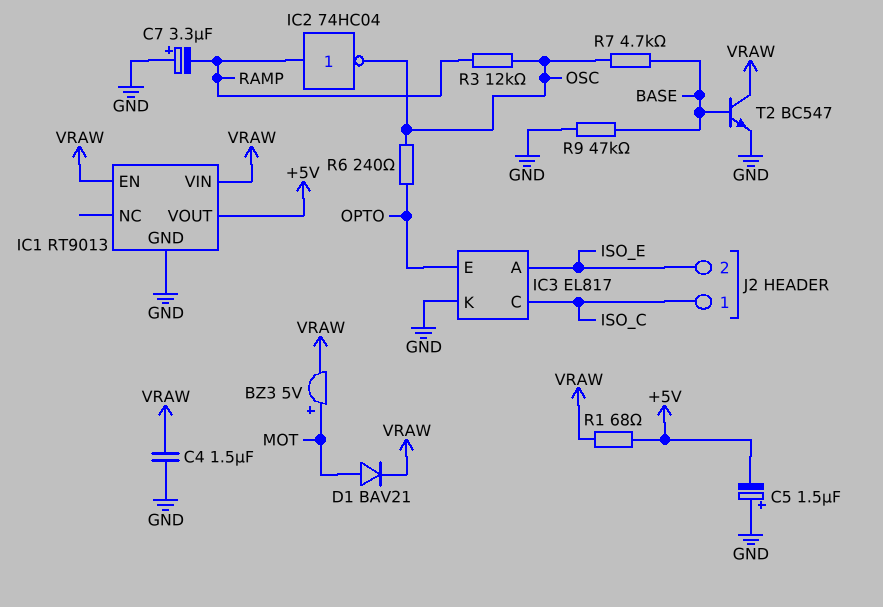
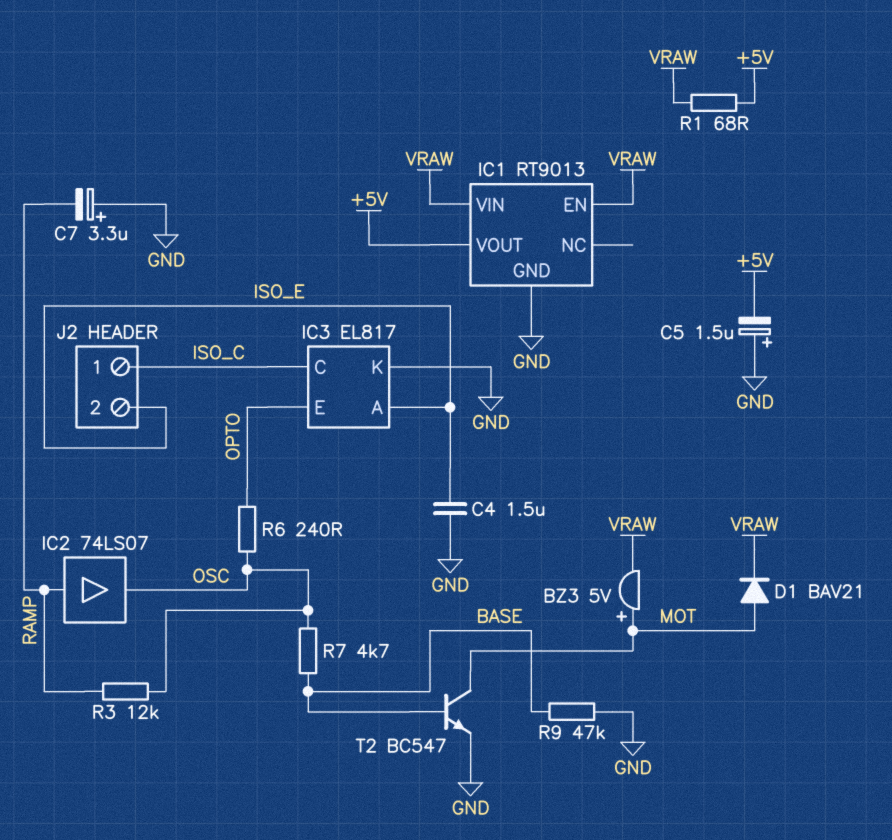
C4: 1.5uF (GND, VRAW) -> 1.5uF (GND, ISO_E)
IC2: NOT 74HC04 (in RAMP, out OSC) -> buffer 74LS07 (in RAMP, out OSC)
T2: NPN BC547 (B BASE, C VRAW, E GND) -> NPN BC547 (B BASE, C MOT, E GND)

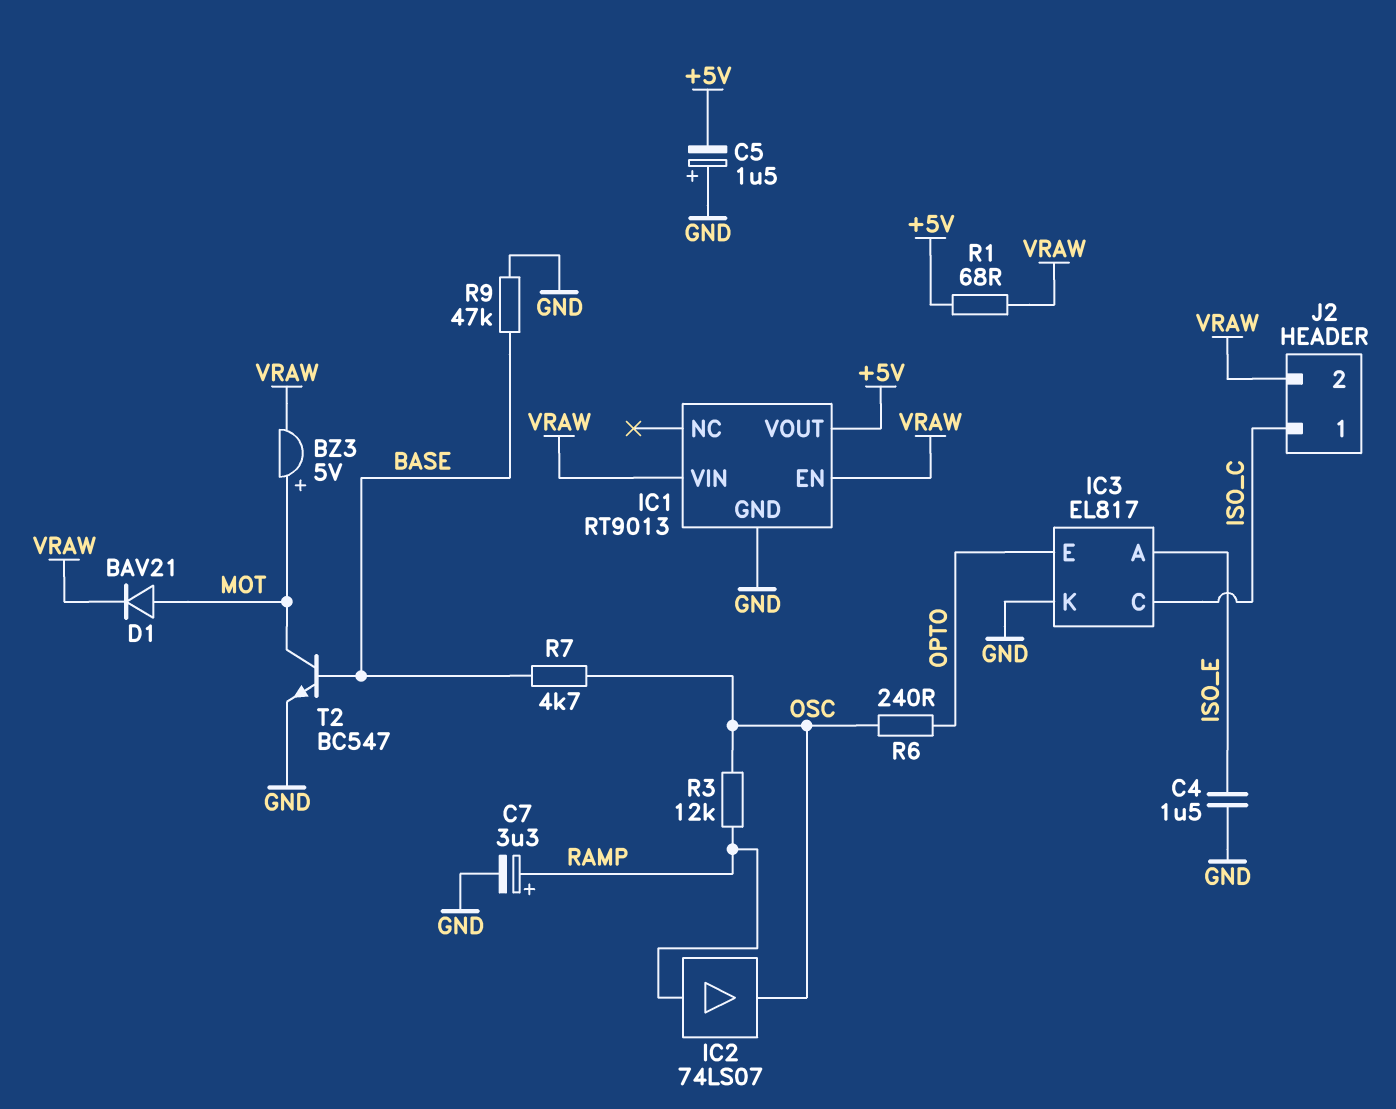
C7: 3.3uF (plus GND, minus RAMP) -> 3.3uF (plus RAMP, minus GND)
J2 pin 2: ISO_E -> VRAW

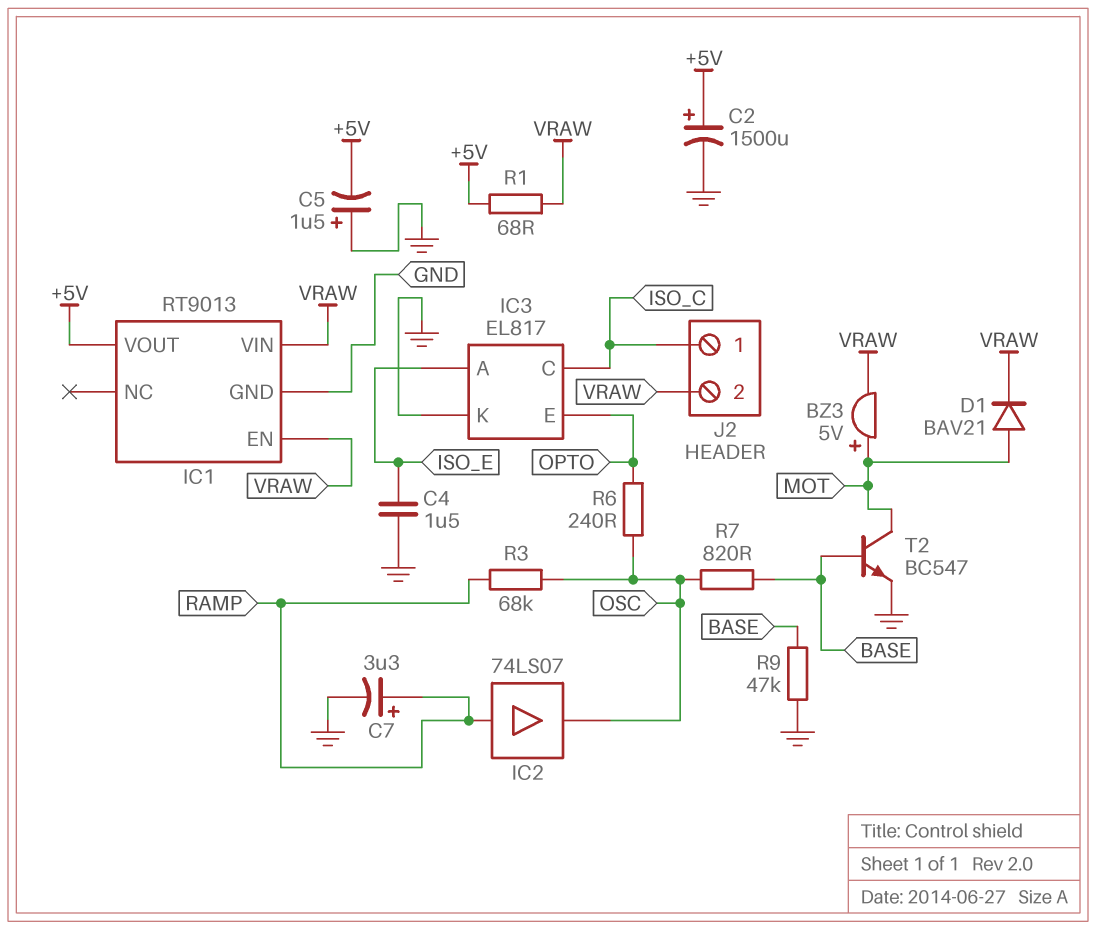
C2: none -> 1500uF (plus +5V, minus GND)
R3: 12k (OSC, RAMP) -> 68k (OSC, RAMP)
R7: 4.7k (BASE, OSC) -> 820 (BASE, OSC)

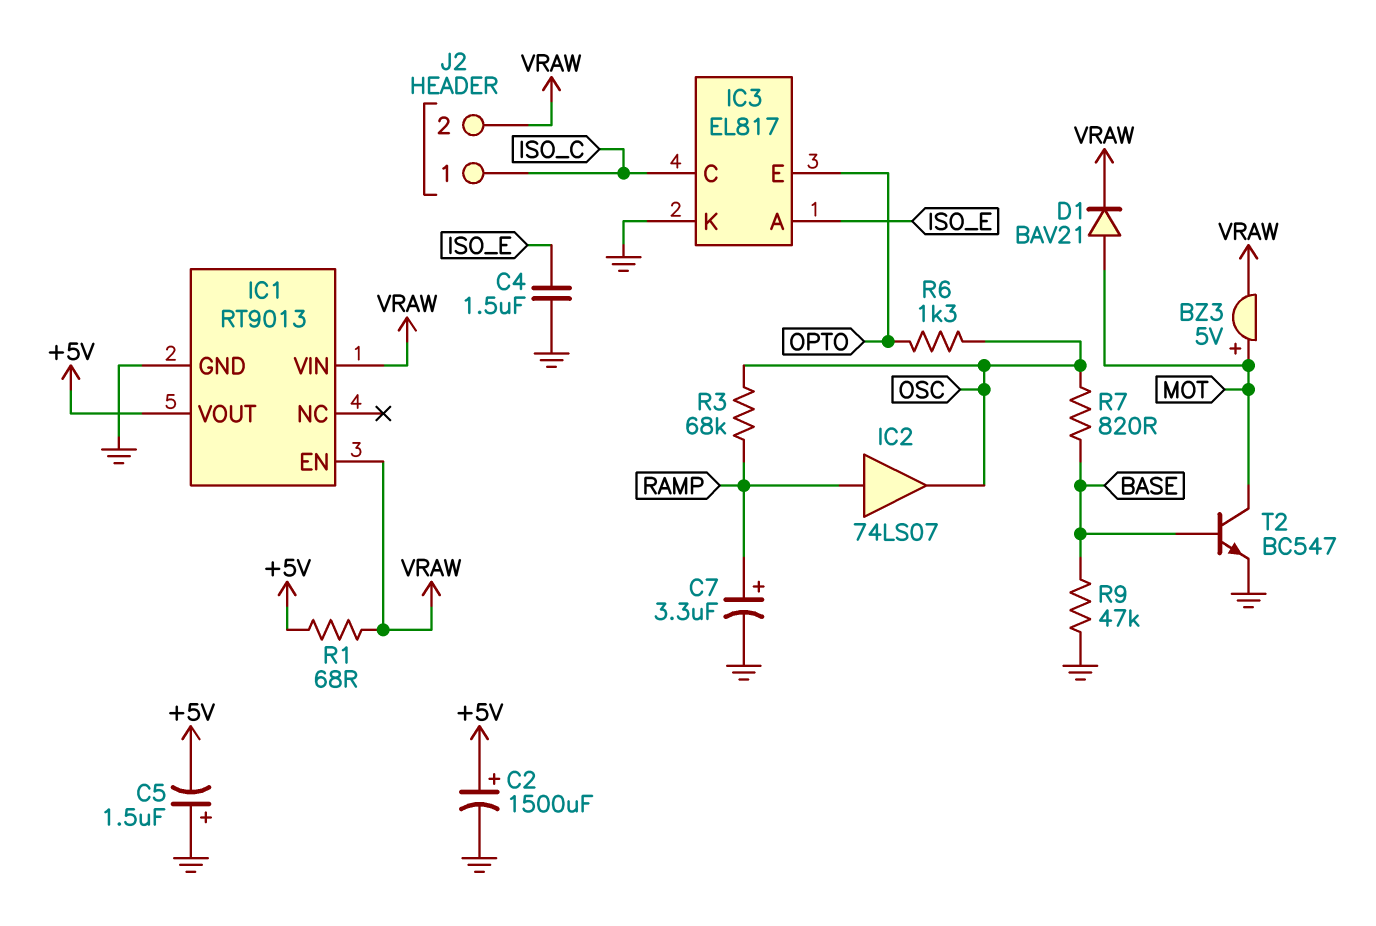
R6: 240 (OPTO, OSC) -> 1.3k (OPTO, OSC)

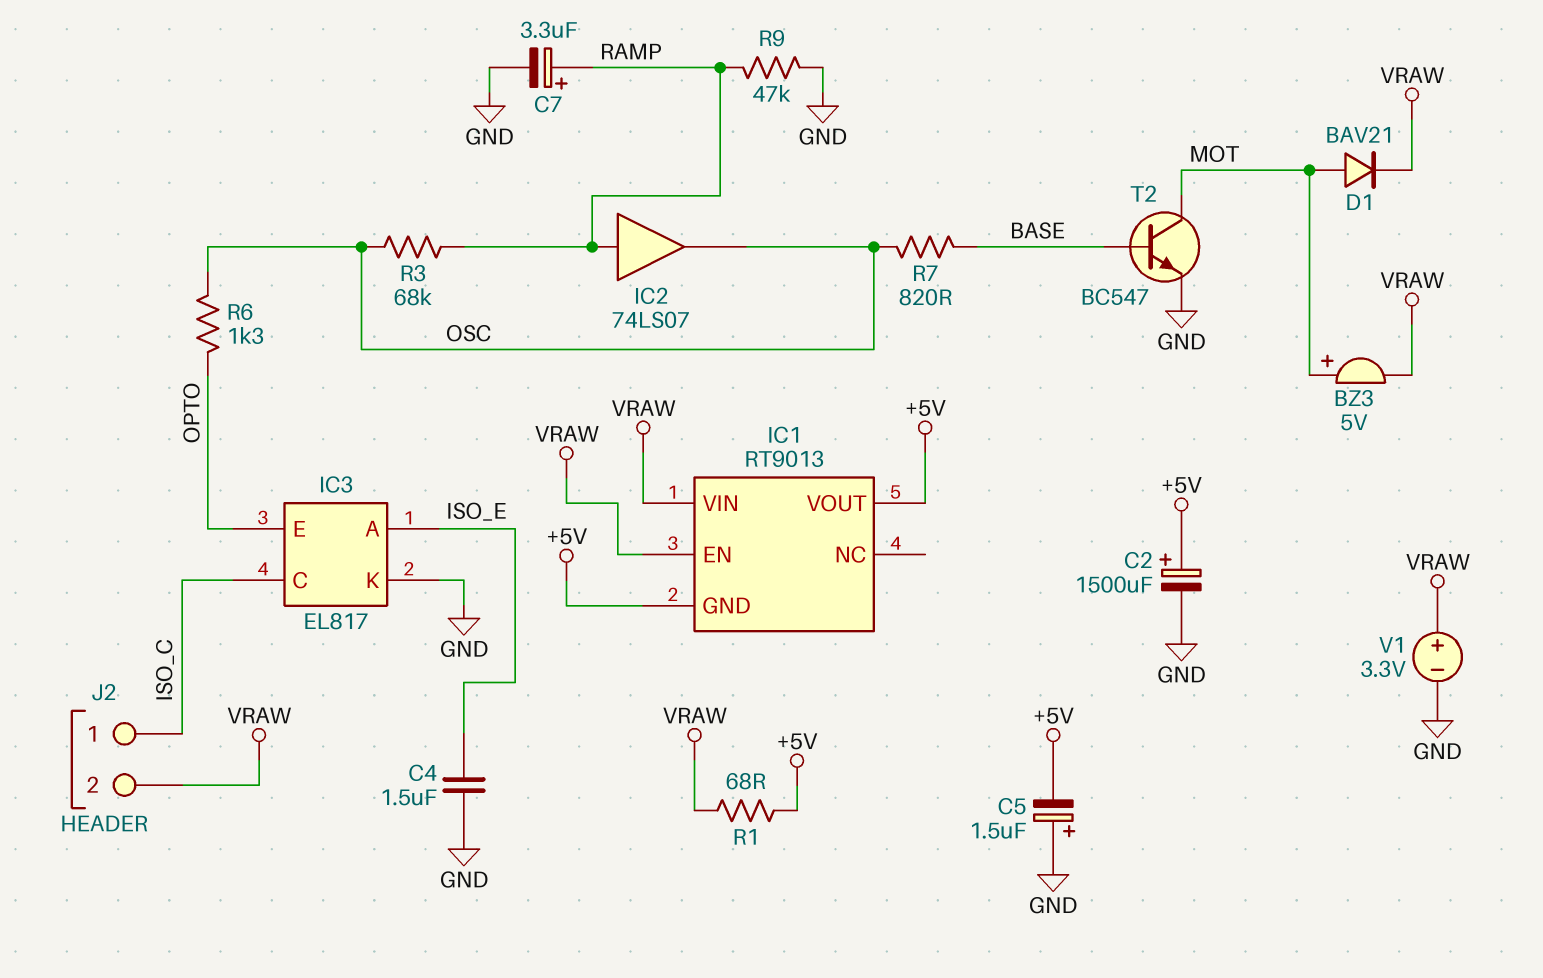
IC1 pin GND: GND -> +5V
R9: 47k (BASE, GND) -> 47k (GND, RAMP)
V1: none -> 3.3V (plus VRAW, minus GND)

